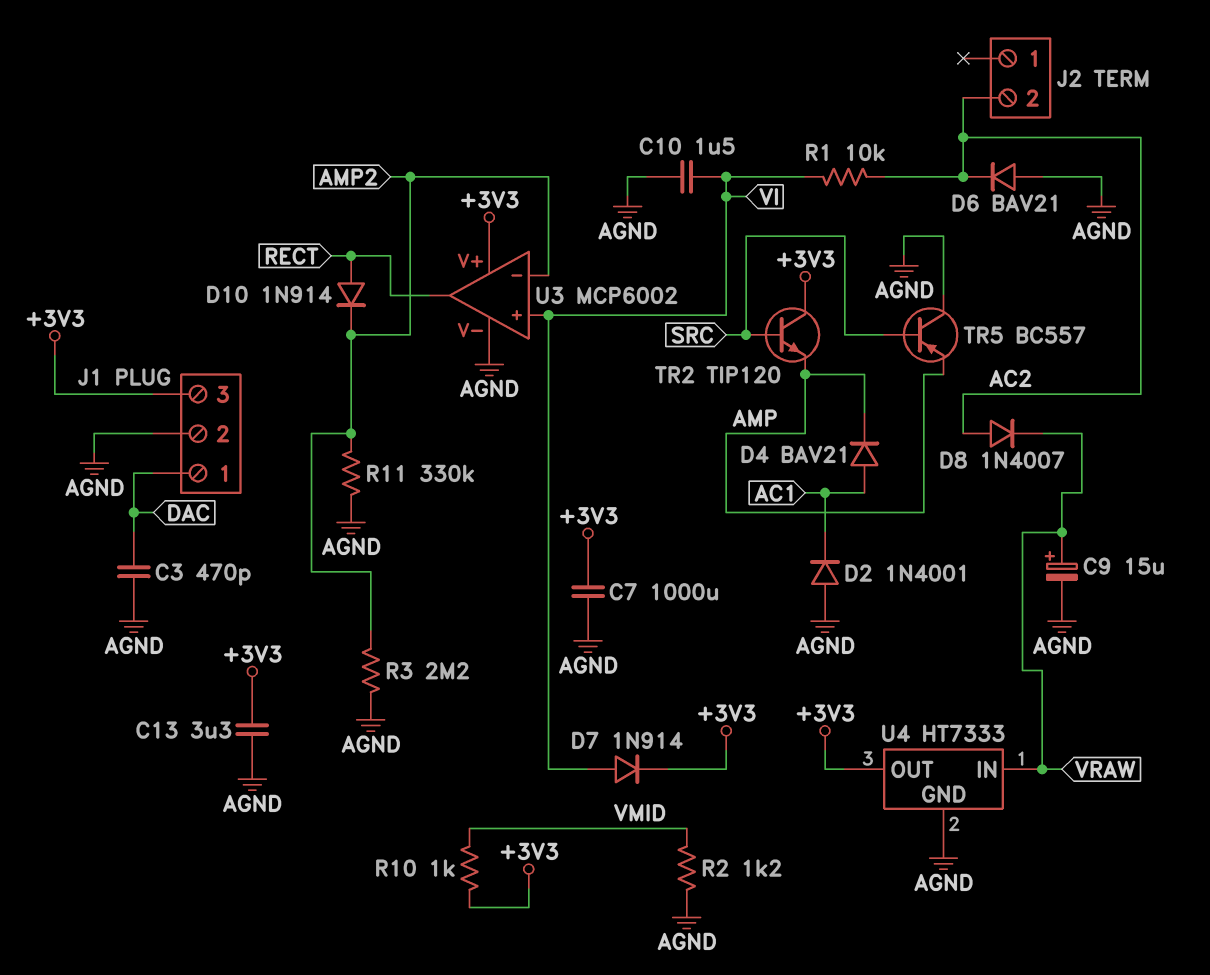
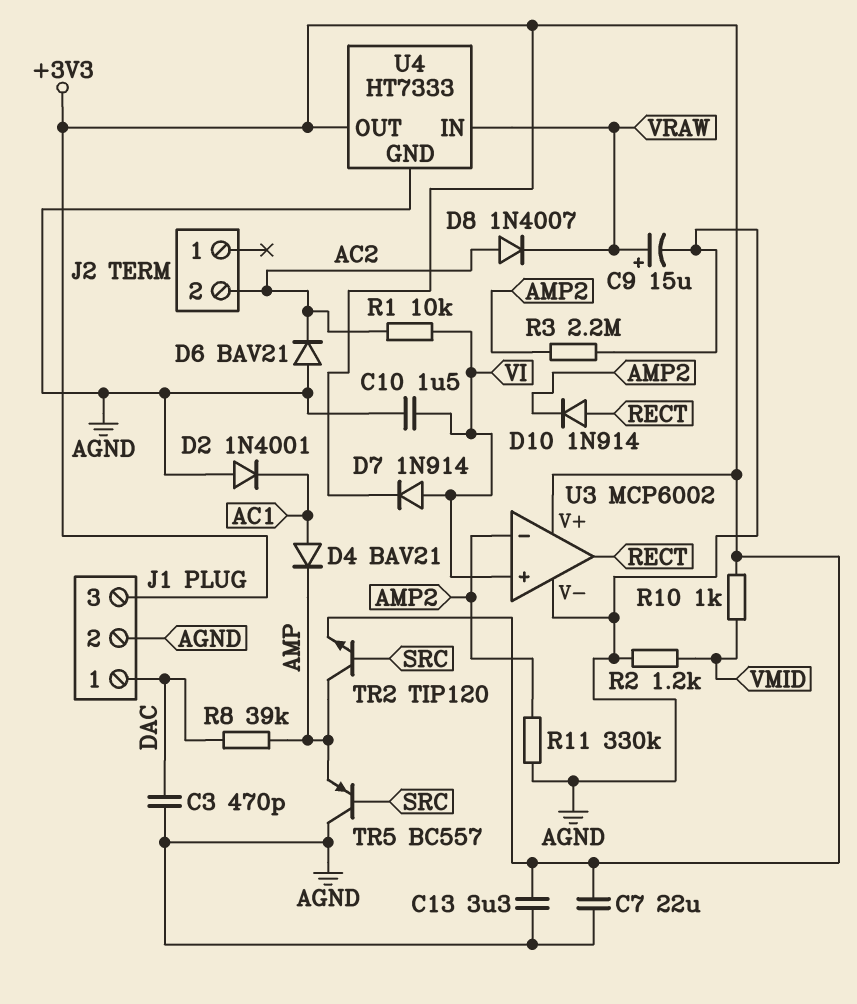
C7: 1000uF (+3V3, AGND) -> 22uF (+3V3, AGND)
R8: none -> 39k (AMP, DAC)
TR2: NPN TIP120 (B SRC, C +3V3, E AMP) -> NPN TIP120 (B SRC, C AMP, E +3V3)

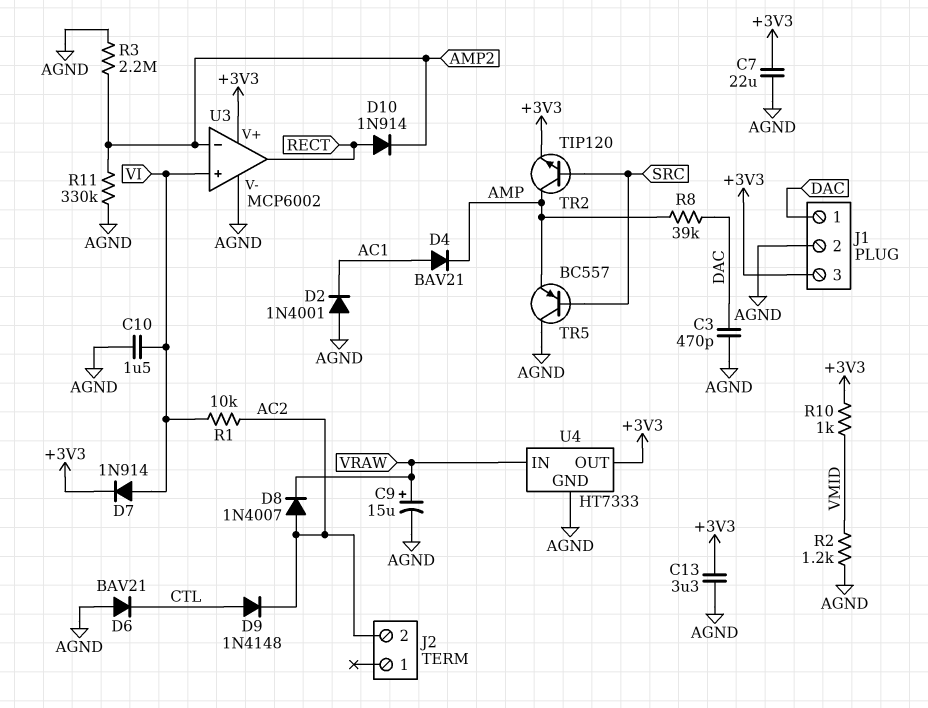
D6: diode BAV21 (A AGND, K AC2) -> diode BAV21 (A AGND, K CTL)
D9: none -> diode 1N4148 (A CTL, K AC2)

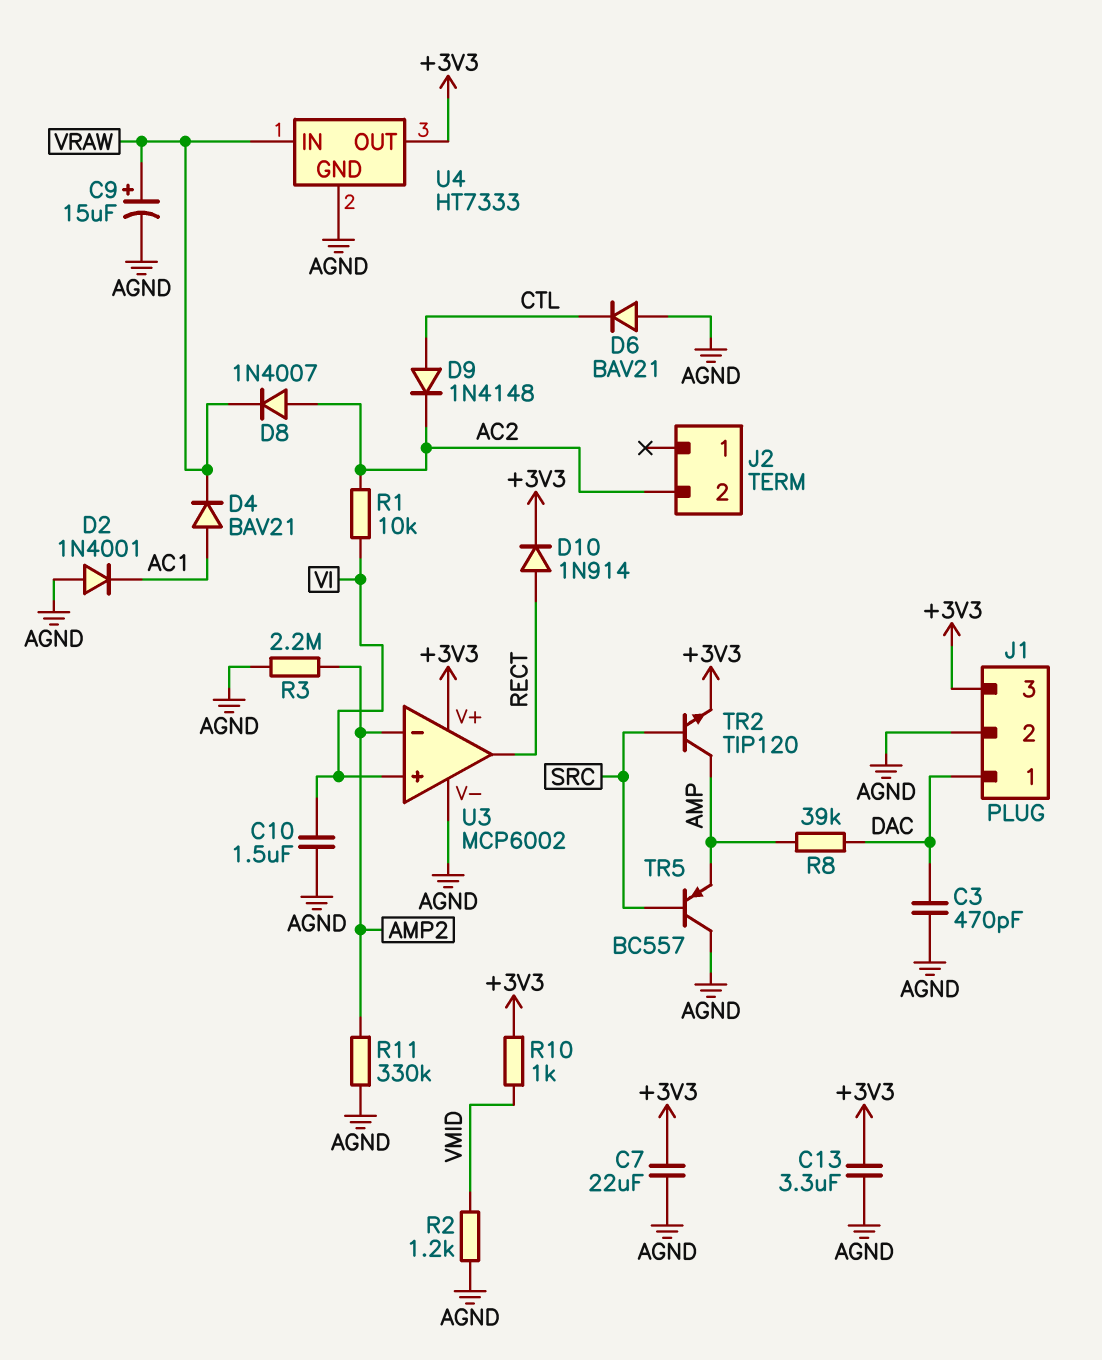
D4: diode BAV21 (A AC1, K AMP) -> diode BAV21 (A AC1, K VRAW)
D7: diode 1N914 (A VI, K +3V3) -> none
D10: diode 1N914 (A RECT, K AMP2) -> diode 1N914 (A RECT, K +3V3)

